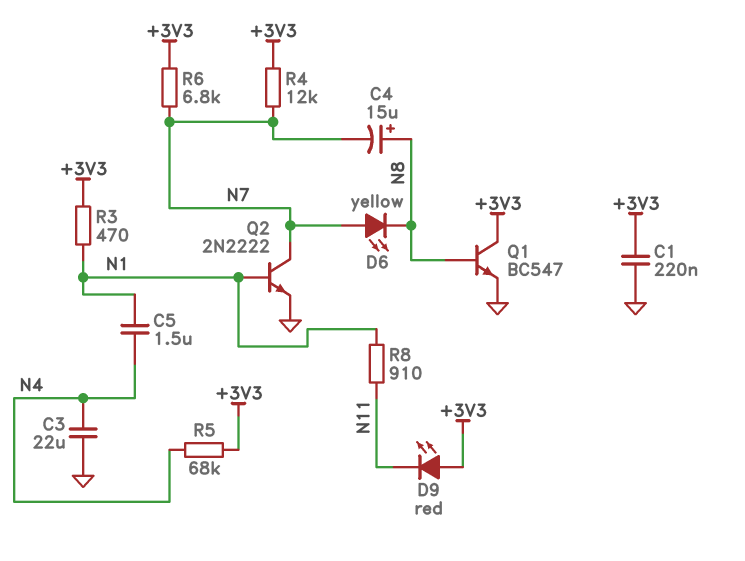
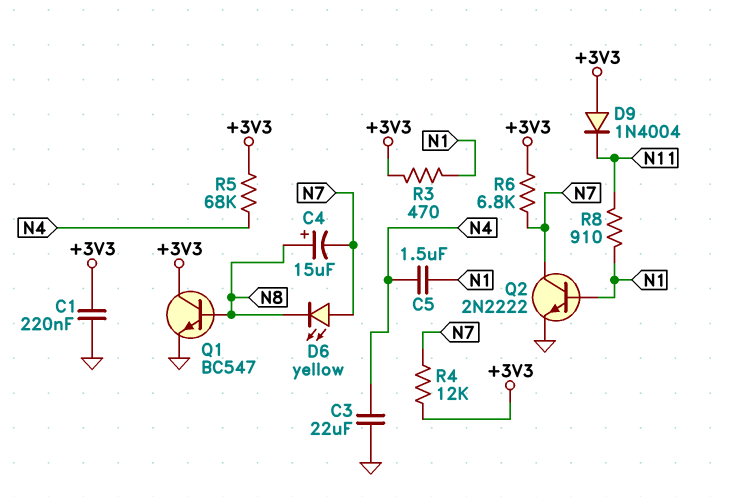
D9: LED red (A +3V3, K N11) -> diode 1N4004 (A +3V3, K N11)

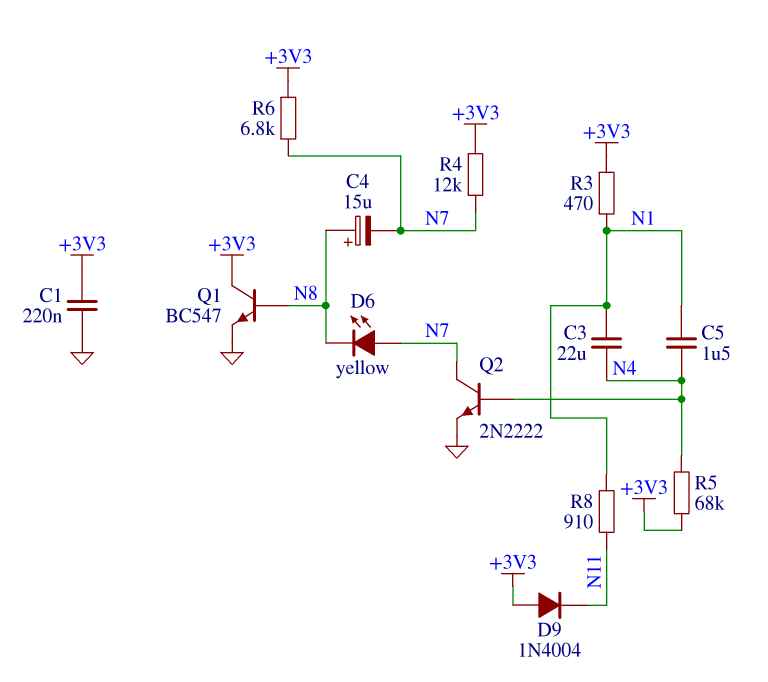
C3: 22uF (GND, N4) -> 22uF (N1, N4)
Q2: NPN 2N2222 (B N1, C N7, E GND) -> NPN 2N2222 (B N4, C N7, E GND)

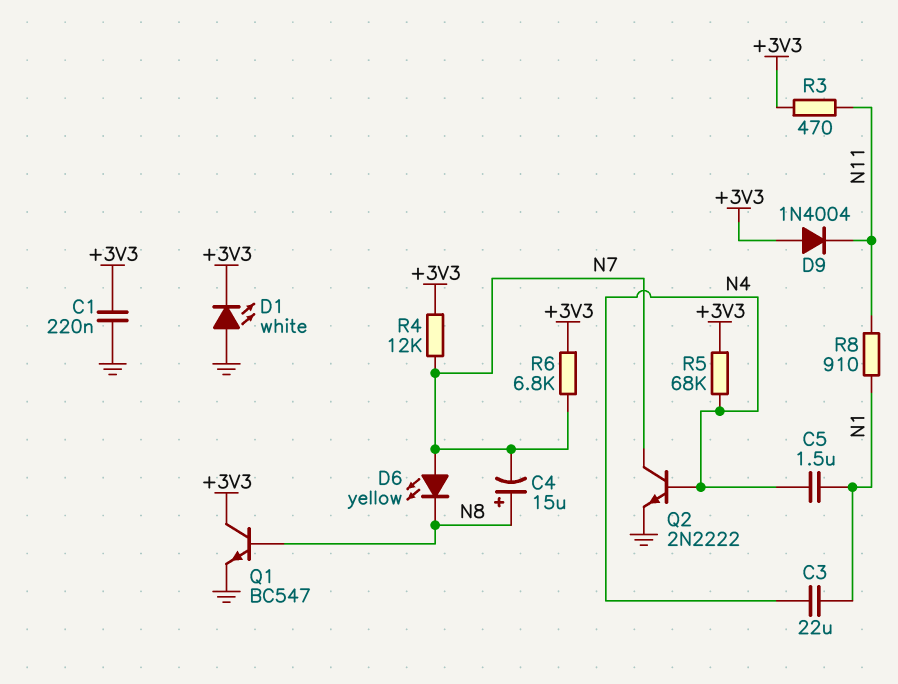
D1: none -> LED white (A GND, K +3V3)
R3: 470 (+3V3, N1) -> 470 (+3V3, N11)

